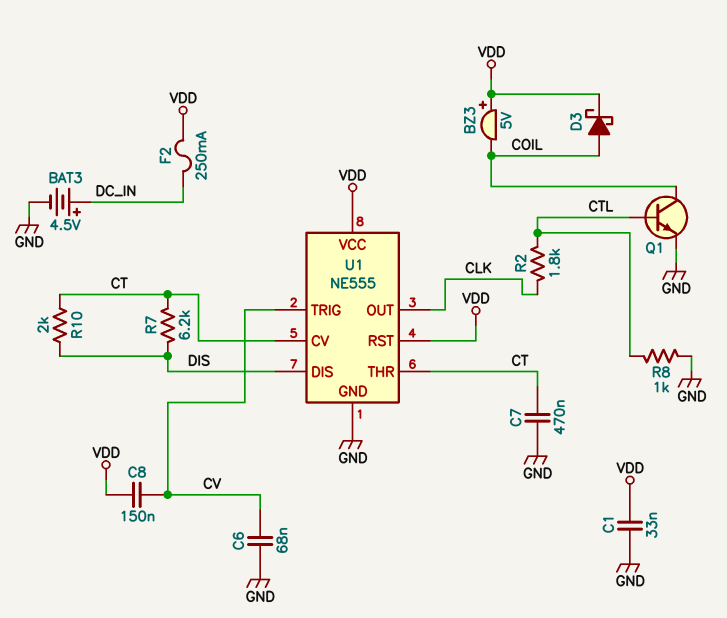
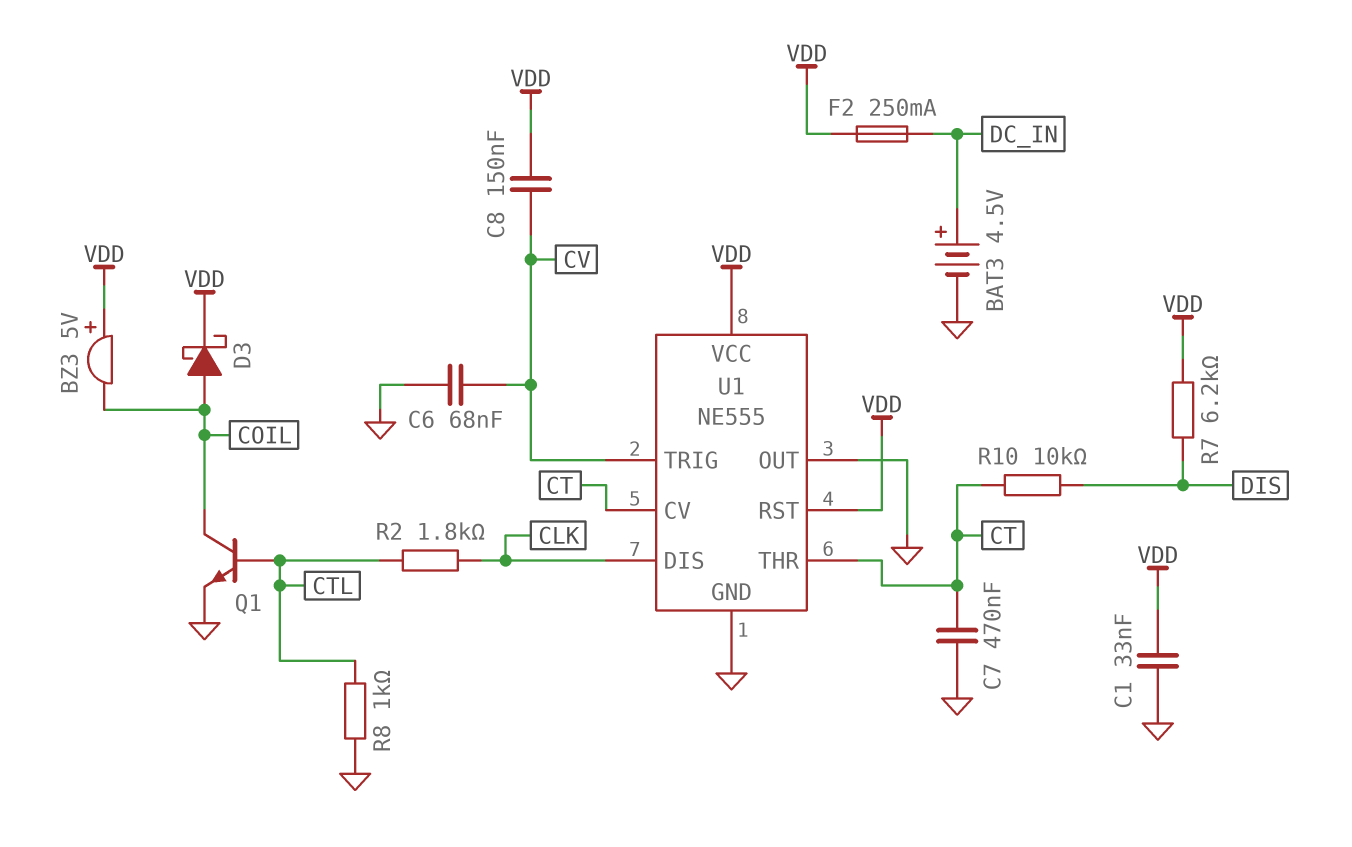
R7: 6.2k (CT, DIS) -> 6.2k (DIS, VDD)
R10: 2k (CT, DIS) -> 10k (CT, DIS)
U1 pin DIS: DIS -> CLK
U1 pin OUT: CLK -> GND

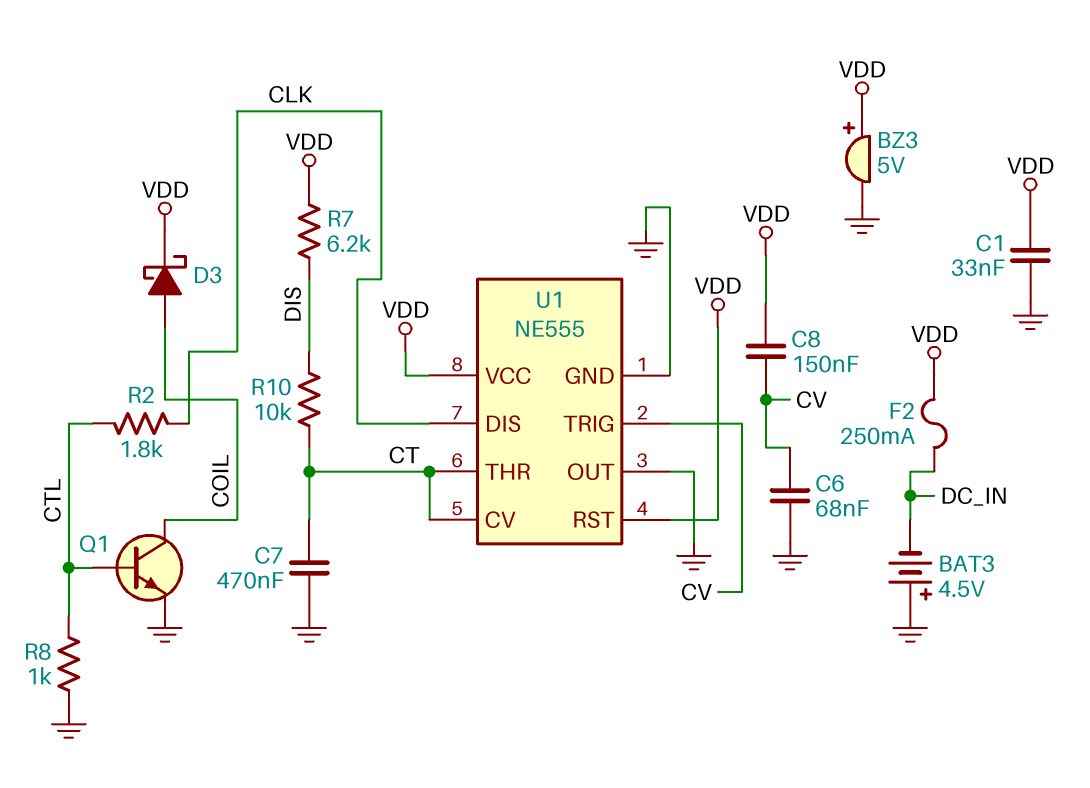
BAT3: 4.5V (plus DC_IN, minus GND) -> 4.5V (plus GND, minus DC_IN)
BZ3: buzzer 5V (plus VDD, minus COIL) -> buzzer 5V (plus VDD, minus GND)

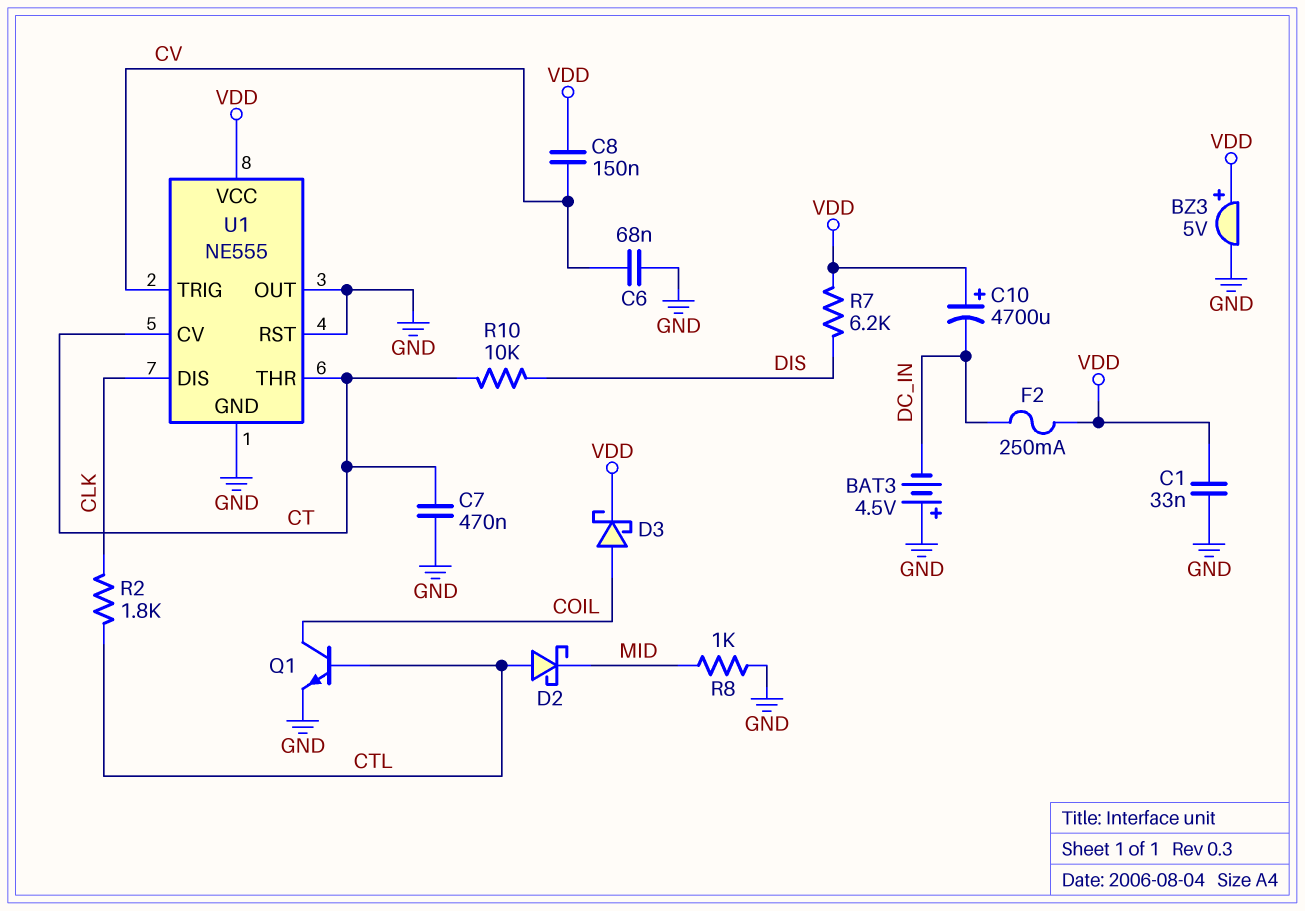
C10: none -> 4700uF (plus VDD, minus DC_IN)
D2: none -> schottky (A CTL, K MID)
R8: 1k (CTL, GND) -> 1k (GND, MID)
U1 pin RST: VDD -> GND

